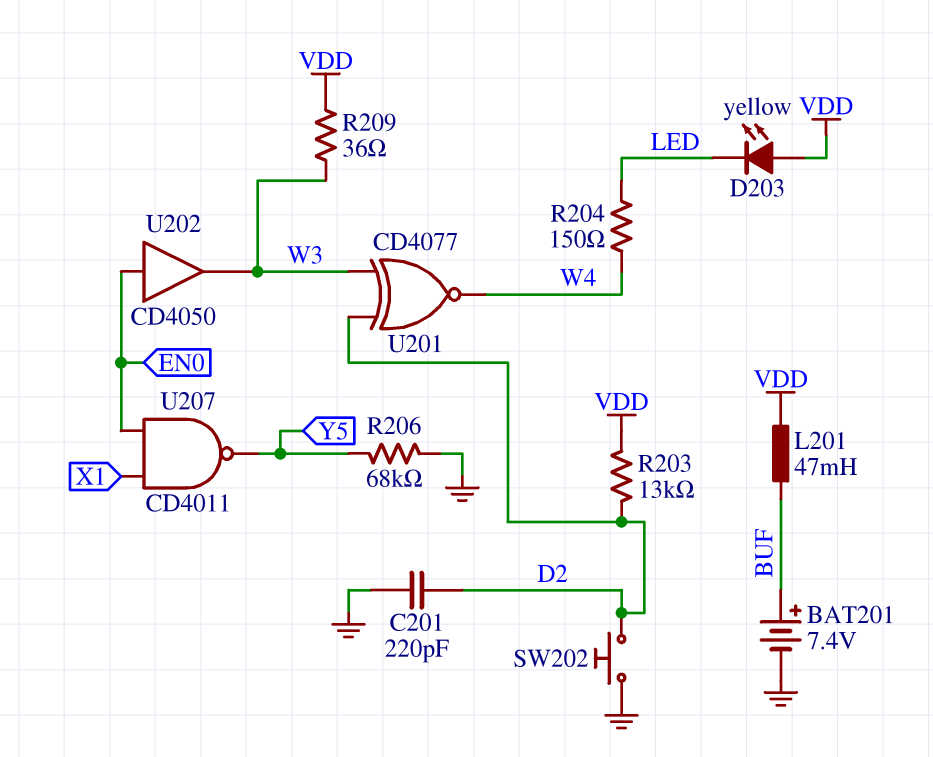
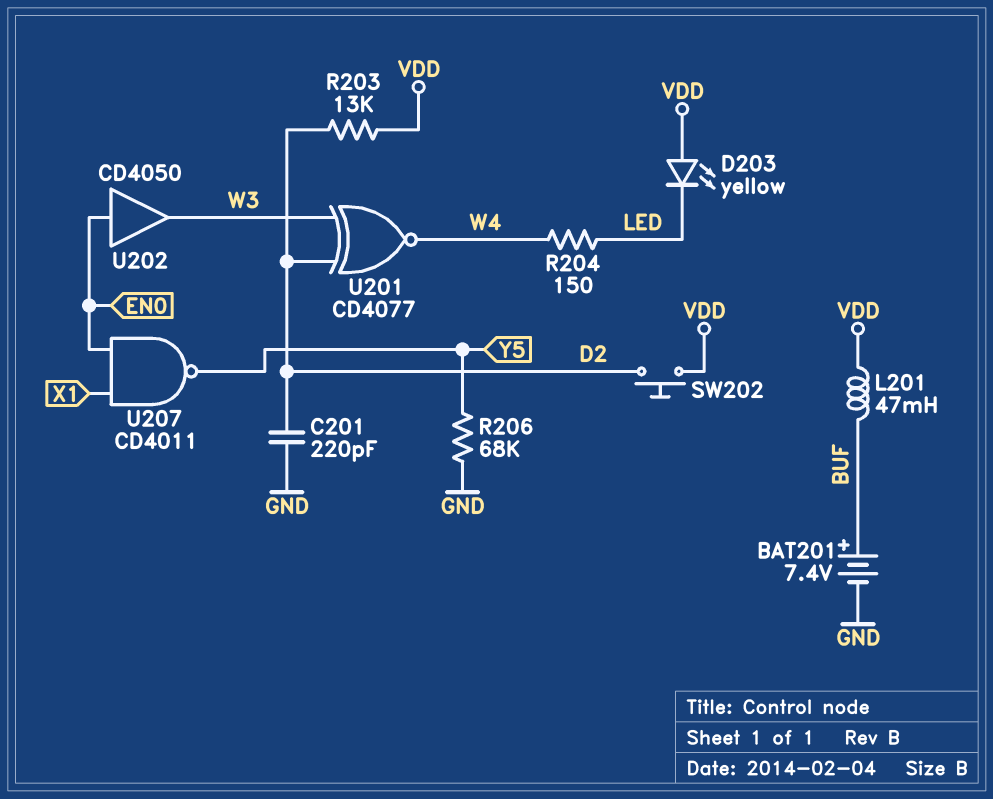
R209: 36 (VDD, W3) -> none
SW202: button (D2, GND) -> button (D2, VDD)

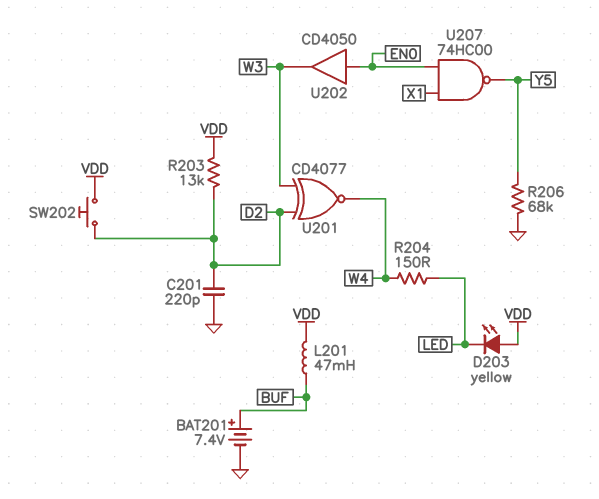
U207: NAND CD4011 (in EN0, in X1, out Y5) -> NAND 74HC00 (in EN0, in X1, out Y5)

